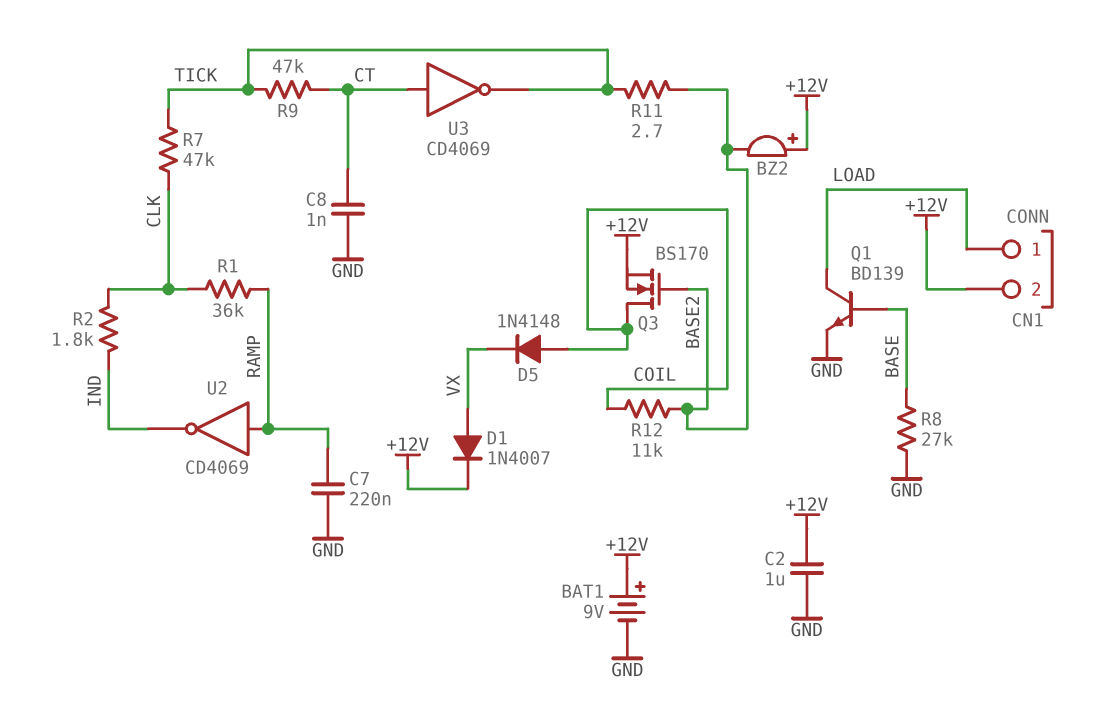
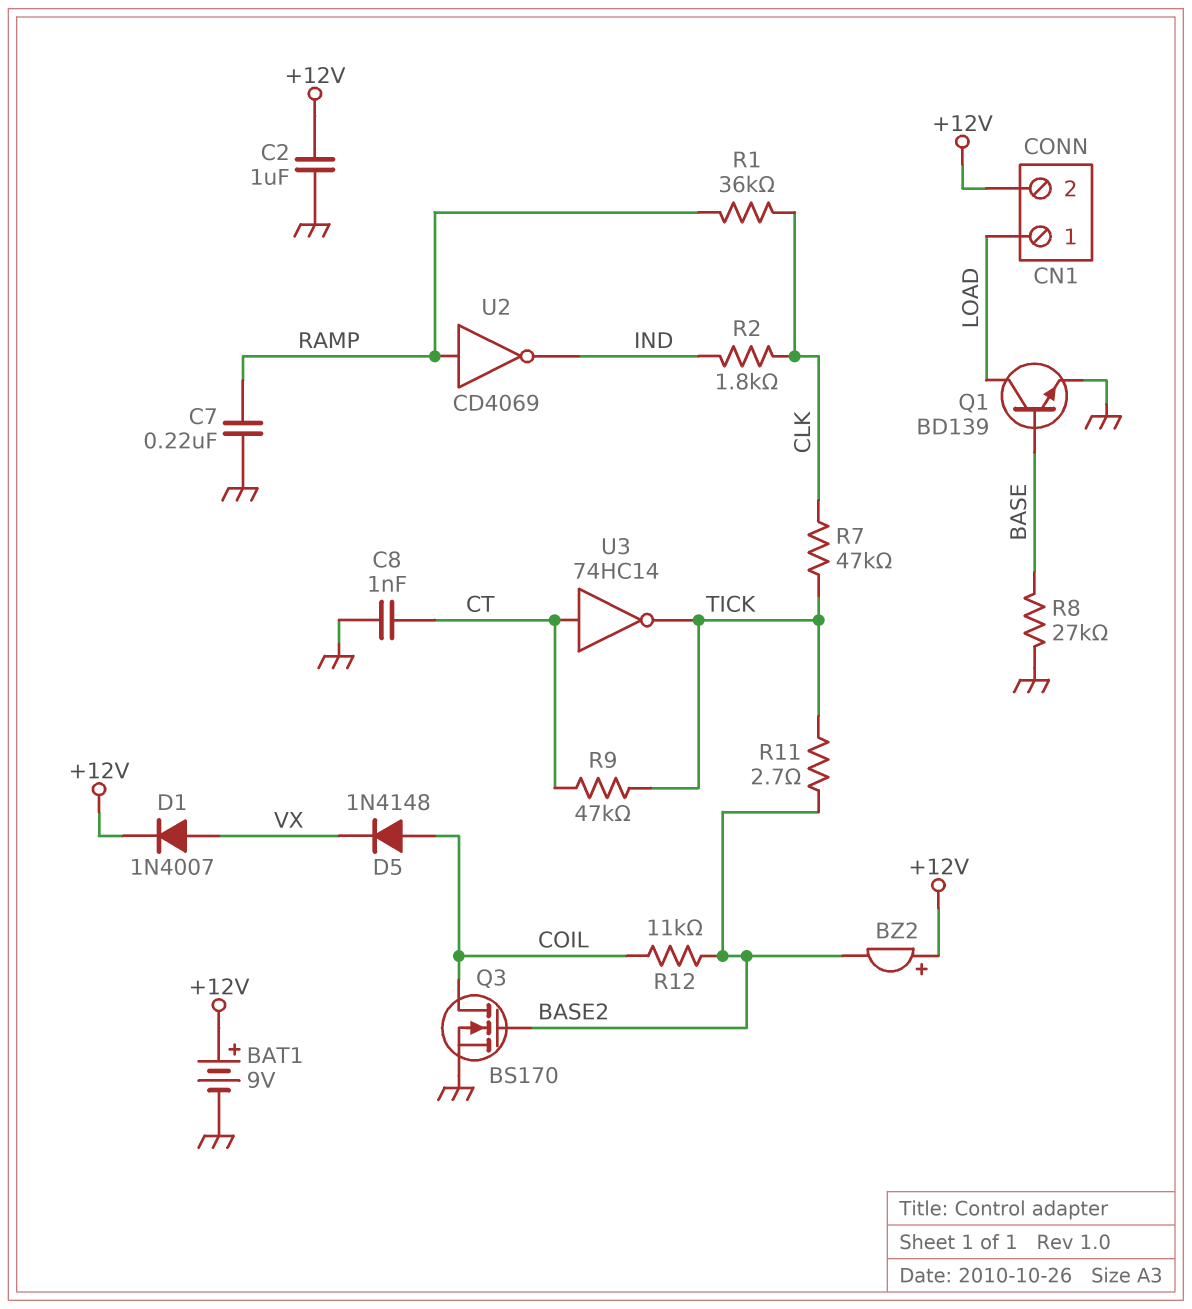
Q3: NMOS BS170 (G BASE2, D COIL, S +12V) -> NMOS BS170 (G BASE2, D COIL, S GND)
U3: NOT CD4069 (in CT, out TICK) -> NOT 74HC14 (in CT, out TICK)

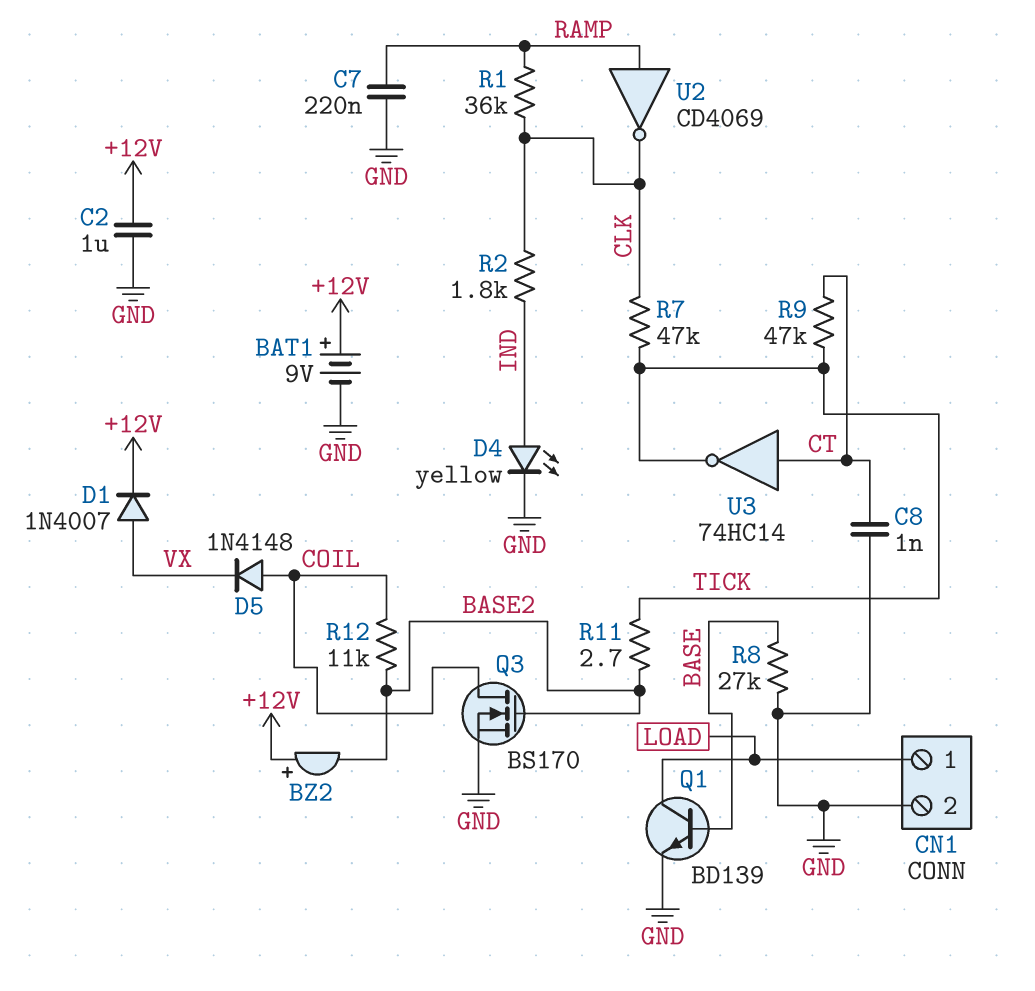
CN1 pin 2: +12V -> GND
D4: none -> LED yellow (A IND, K GND)
U2: NOT CD4069 (in RAMP, out IND) -> NOT CD4069 (in RAMP, out CLK)

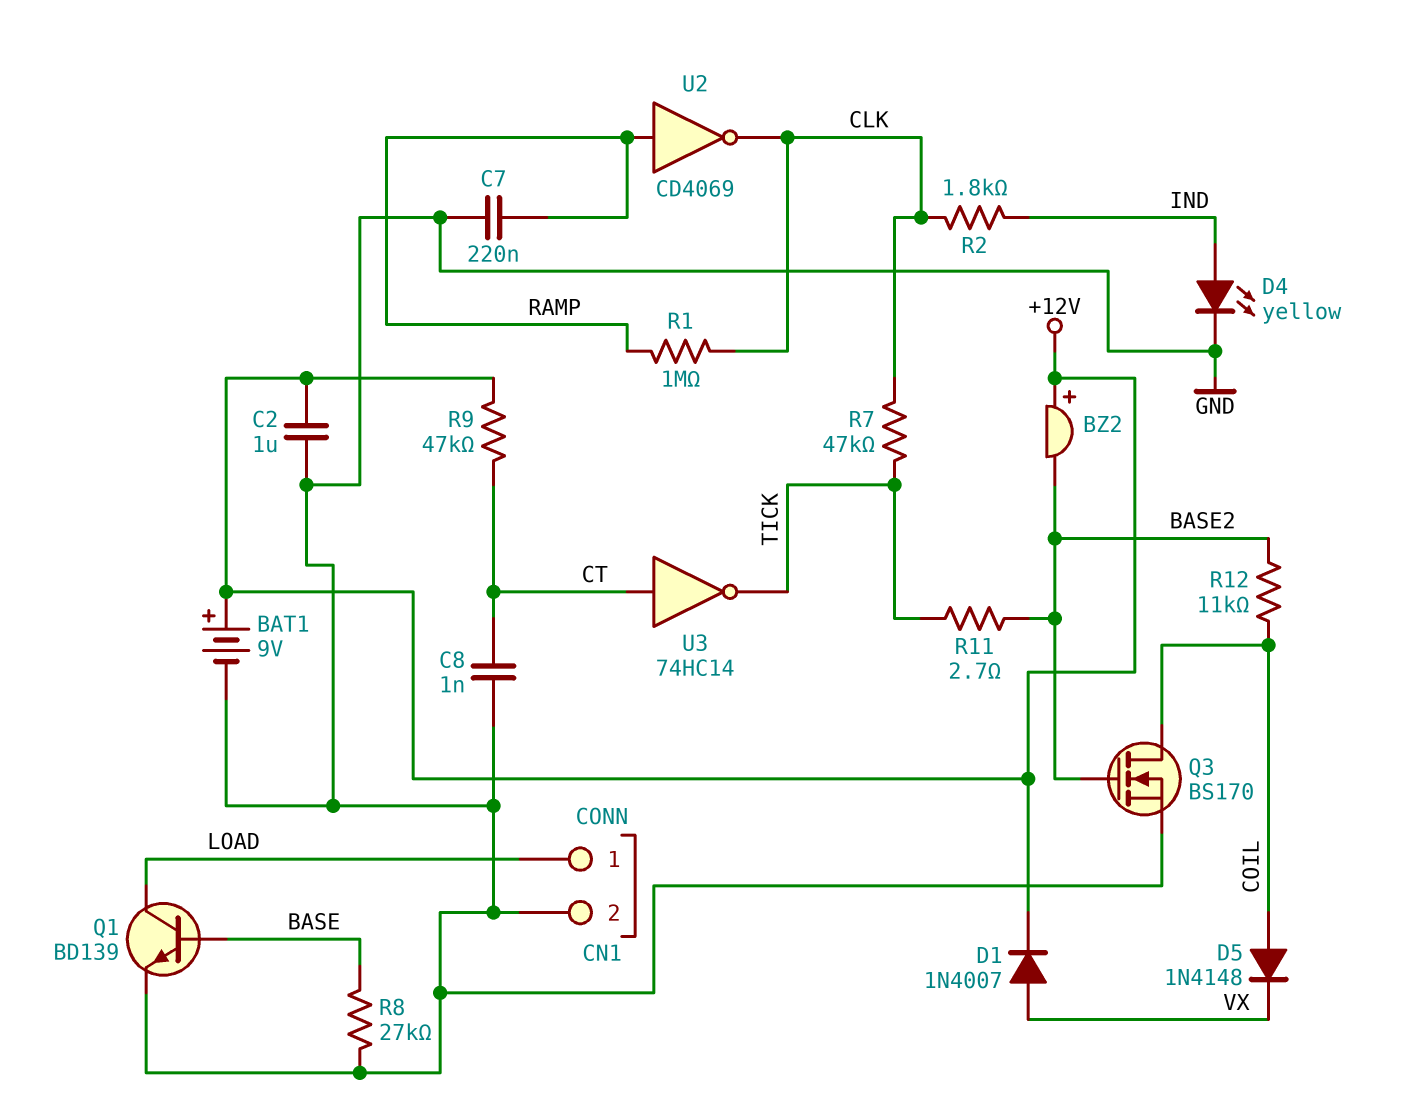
R1: 36k (CLK, RAMP) -> 1M (CLK, RAMP)
R9: 47k (CT, TICK) -> 47k (+12V, CT)

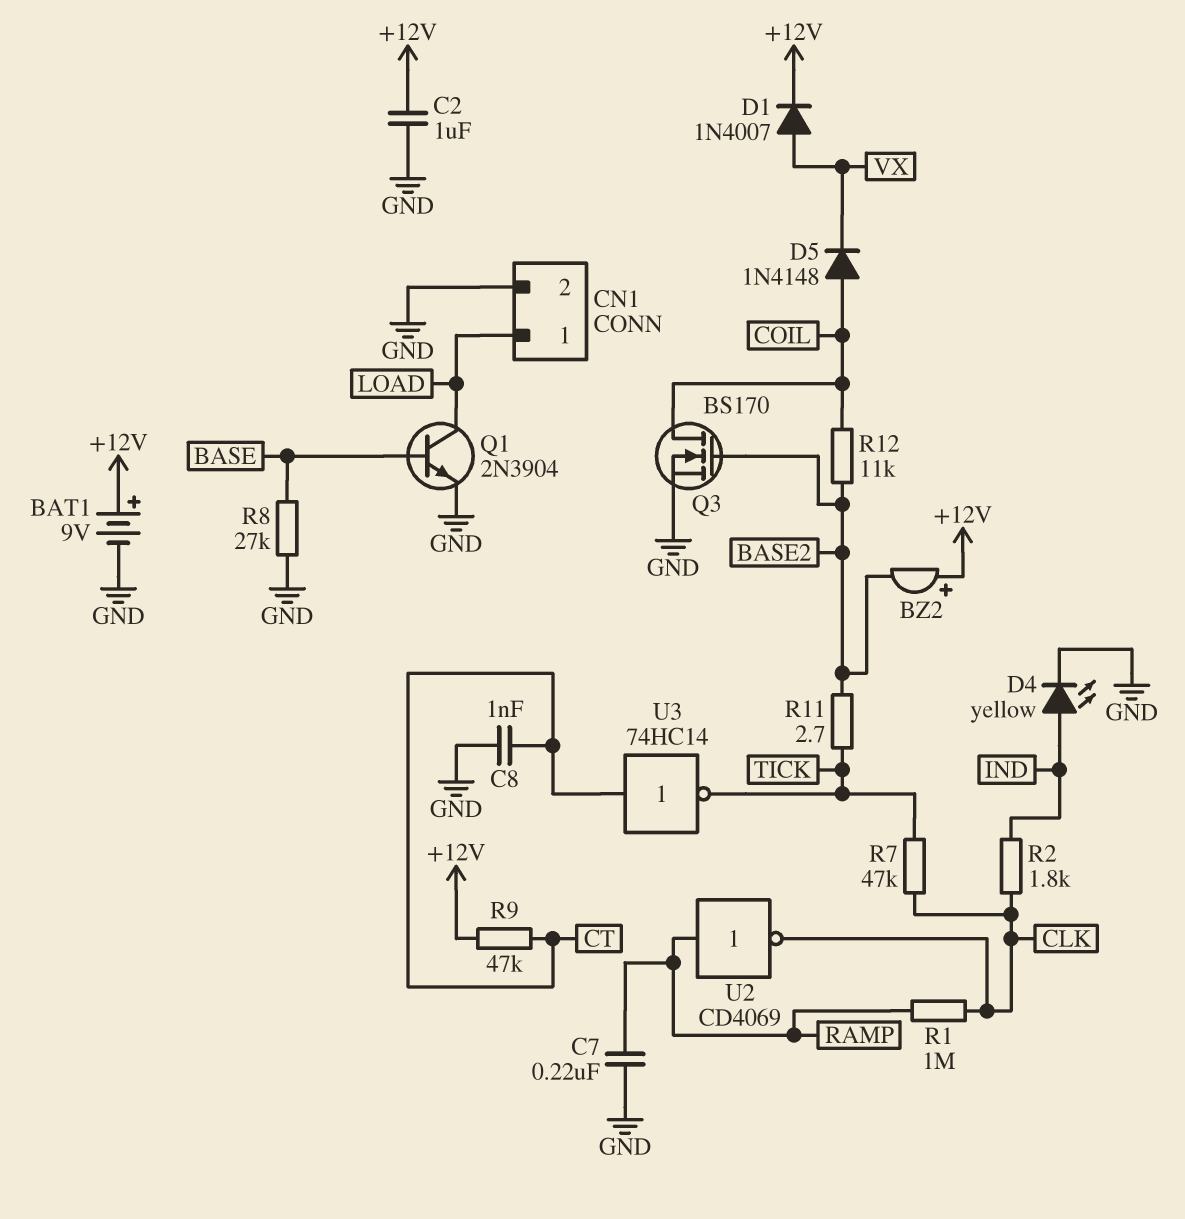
Q1: NPN BD139 (B BASE, C LOAD, E GND) -> NPN 2N3904 (B BASE, C LOAD, E GND)

